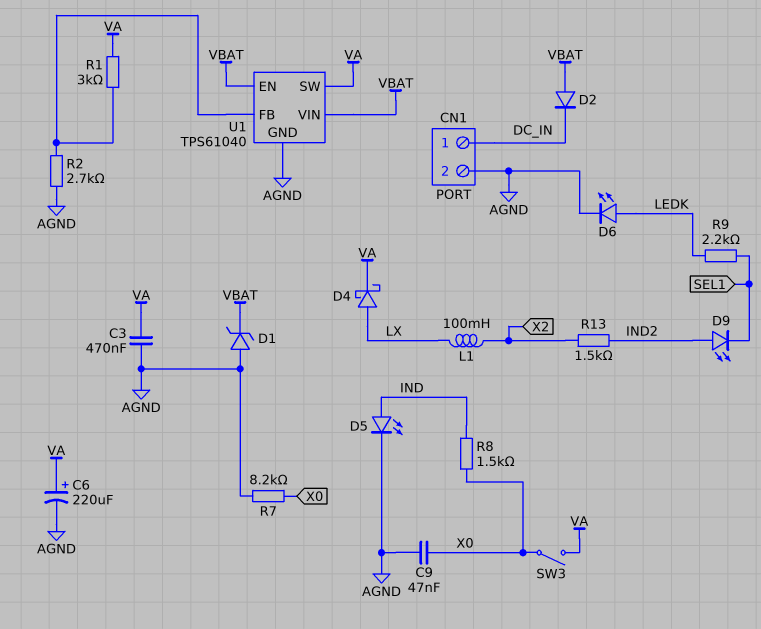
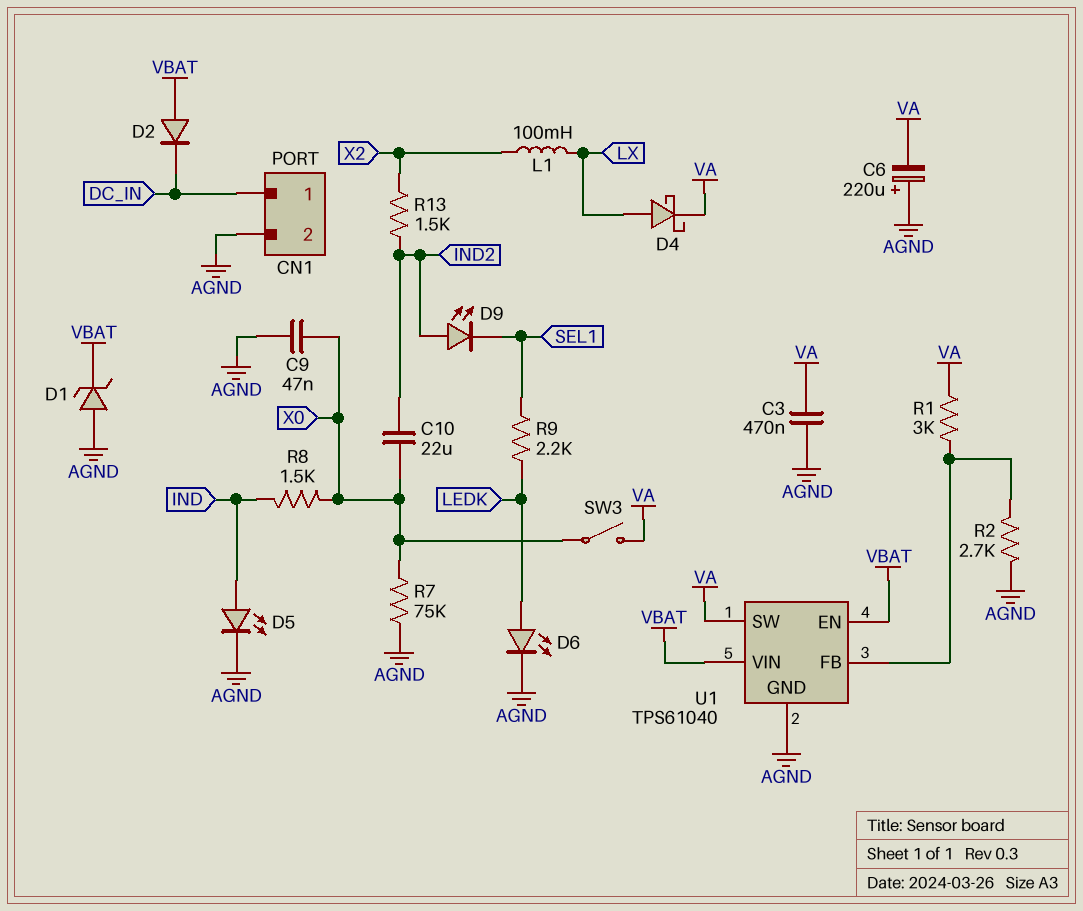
C6: 220uF (plus VA, minus AGND) -> 220uF (plus AGND, minus VA)
C10: none -> 22uF (IND2, X0)
R7: 8.2k (AGND, X0) -> 75k (AGND, X0)

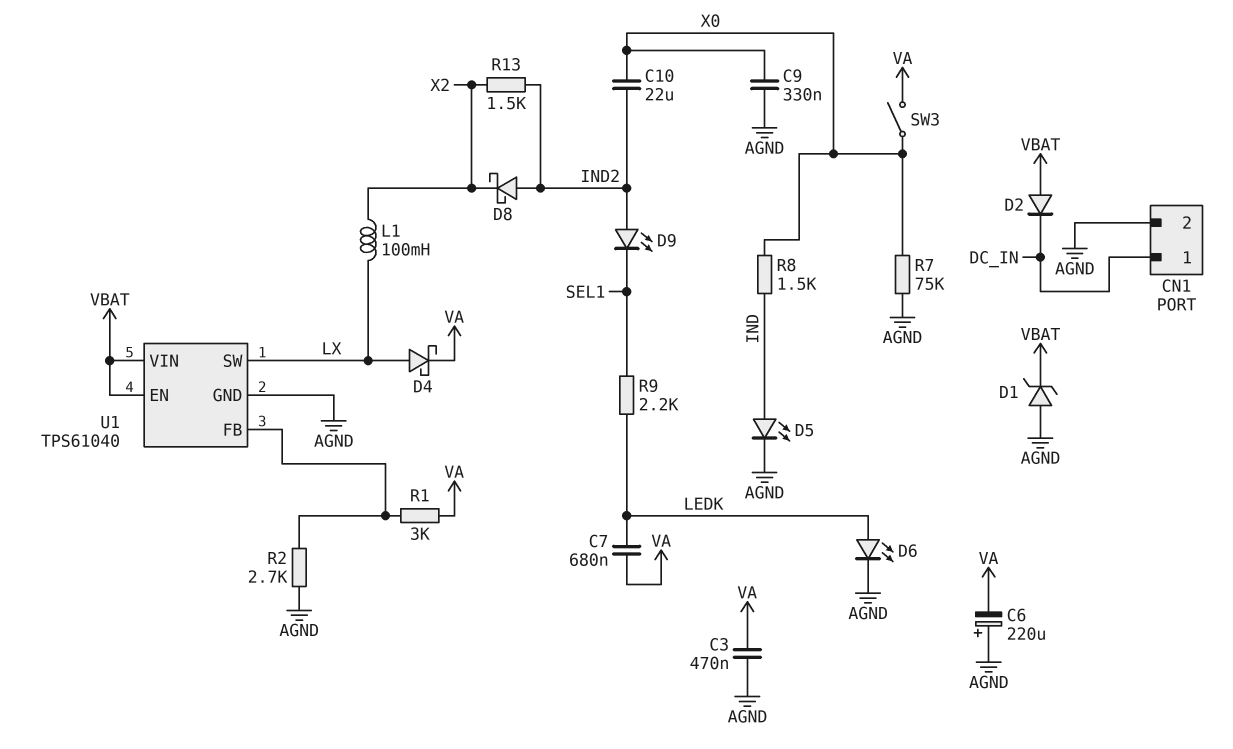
C7: none -> 680nF (LEDK, VA)
C9: 47nF (AGND, X0) -> 330nF (AGND, X0)
D8: none -> schottky (A IND2, K X2)
U1 pin SW: VA -> LX

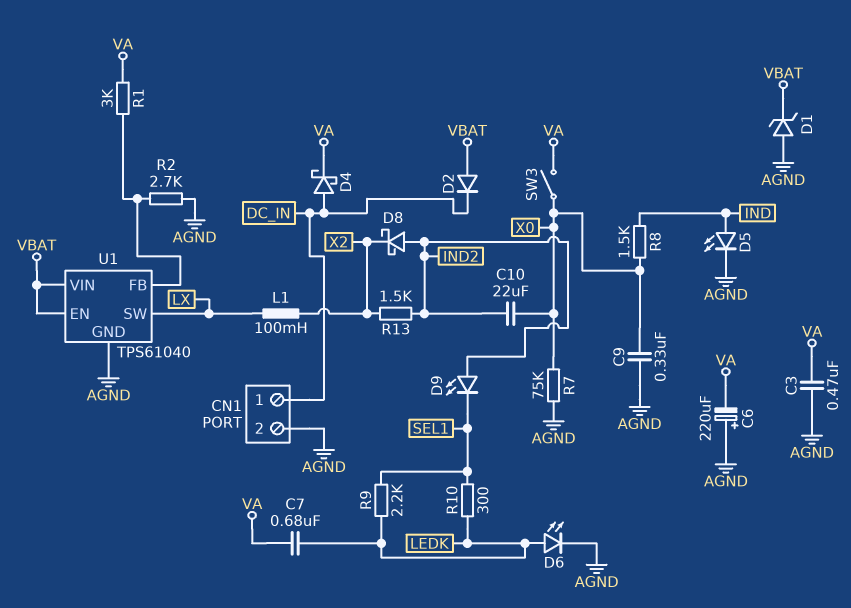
D4: schottky (A LX, K VA) -> schottky (A DC_IN, K VA)
R10: none -> 300 (LEDK, SEL1)

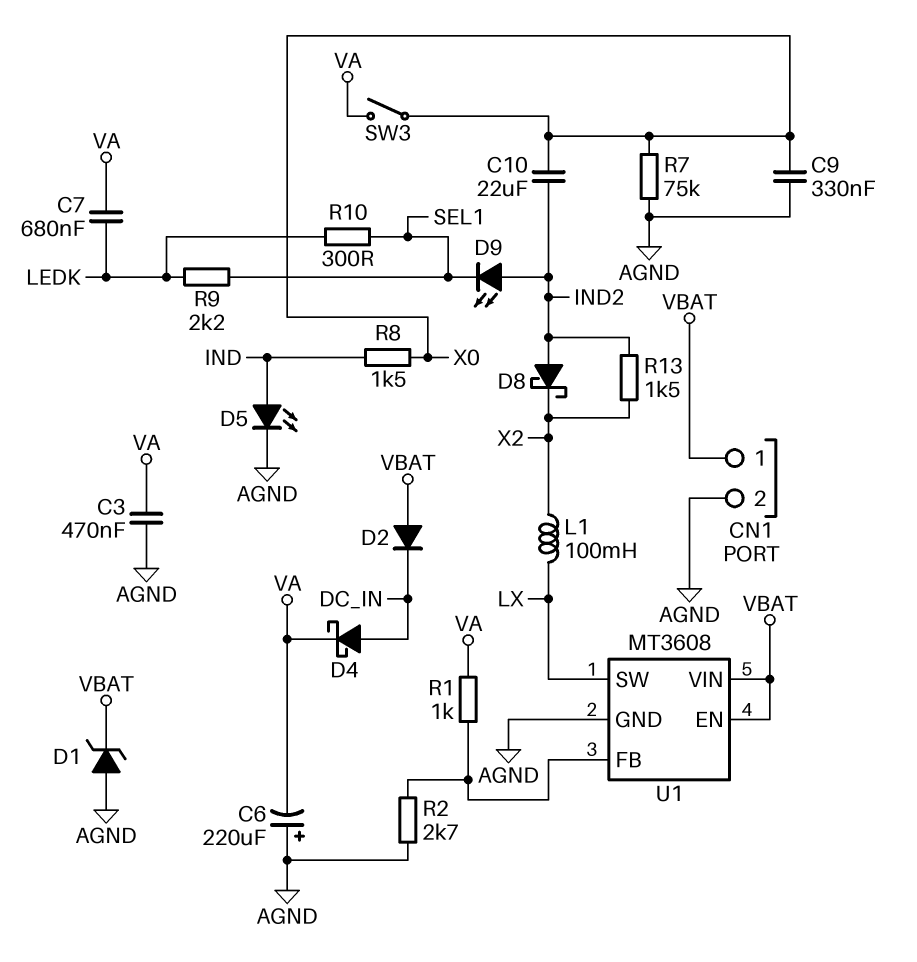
CN1 pin 1: DC_IN -> VBAT
D6: LED (A LEDK, K AGND) -> none
R1: 3k (U1/FB, VA) -> 1k (U1/FB, VA)
U1: TPS61040 -> MT3608

